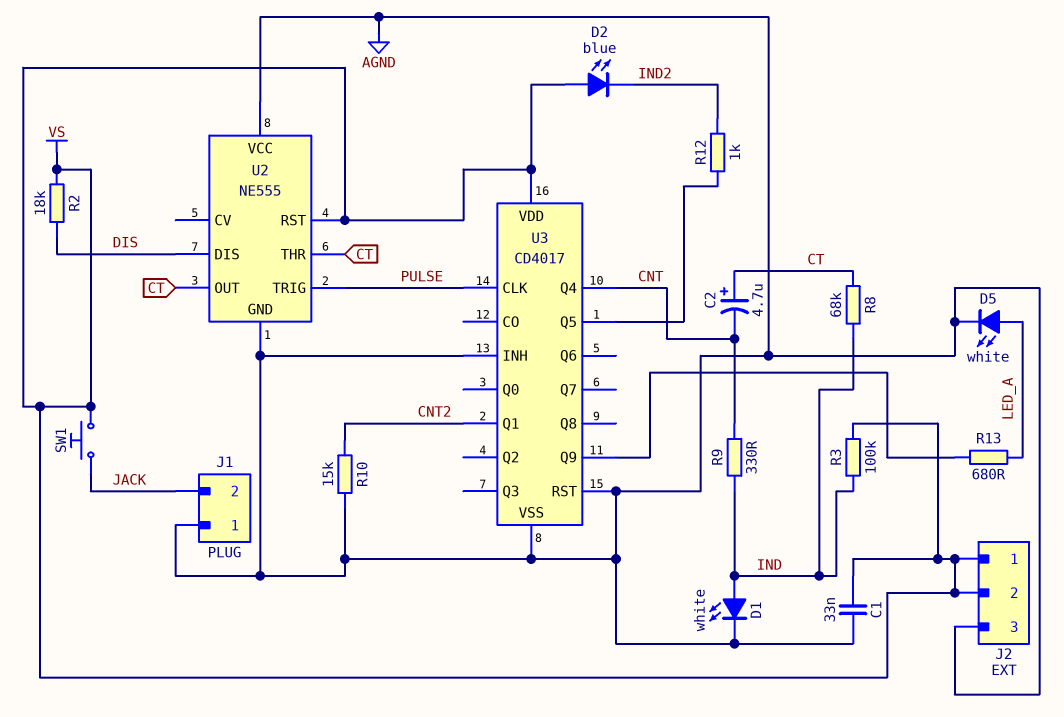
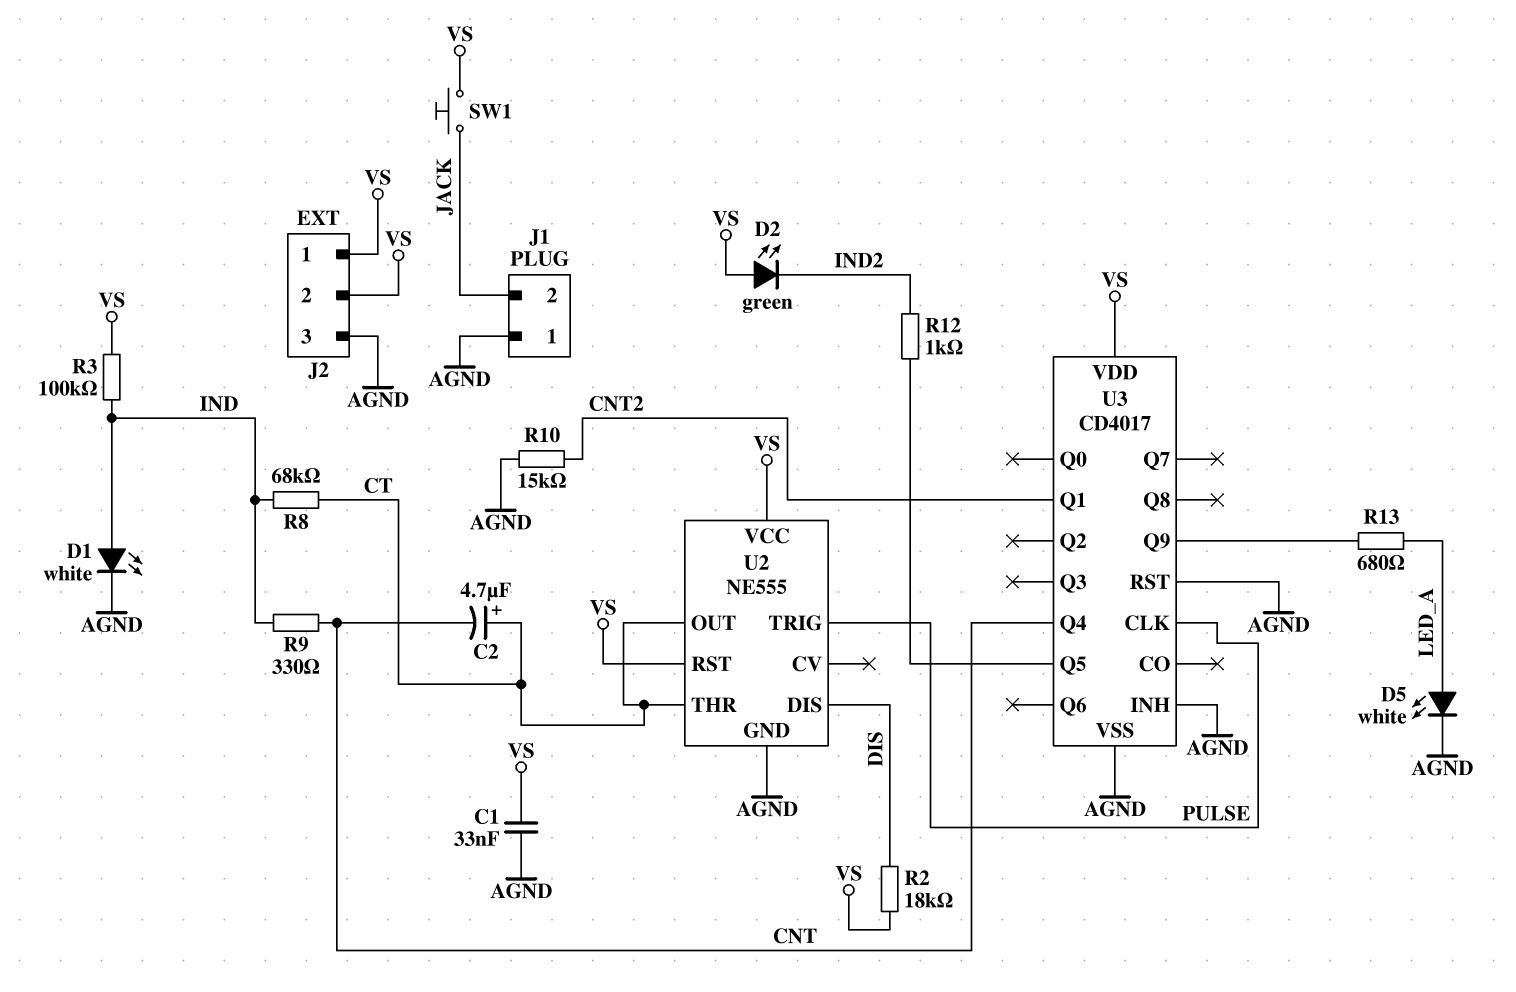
D2: LED blue (A VS, K IND2) -> LED green (A VS, K IND2)
U2 pin VCC: AGND -> VS

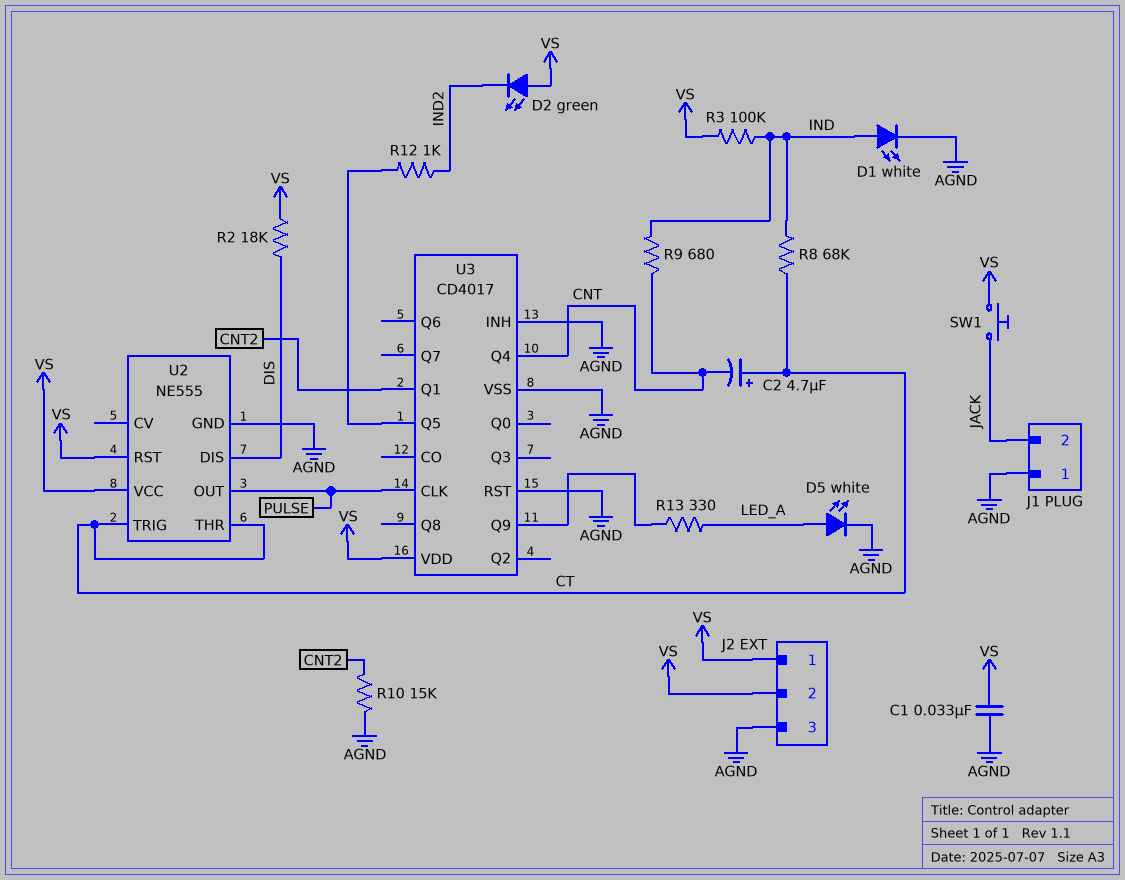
R9: 330 (CNT, IND) -> 680 (CNT, IND)
R13: 680 (LED_A, U3/Q9) -> 330 (LED_A, U3/Q9)
U2 pin OUT: CT -> PULSE
U2 pin TRIG: PULSE -> CT

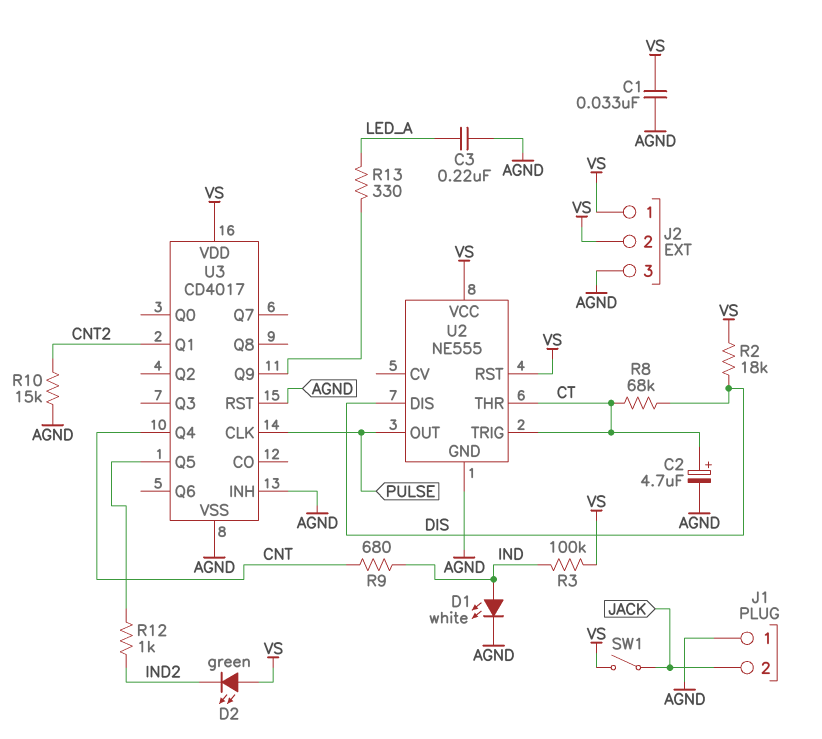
C2: 4.7uF (plus CT, minus CNT) -> 4.7uF (plus CT, minus AGND)
C3: none -> 220nF (AGND, LED_A)
D5: LED white (A LED_A, K AGND) -> none
R8: 68k (CT, IND) -> 68k (CT, DIS)
SW1: button (JACK, VS) -> switch (JACK, VS)

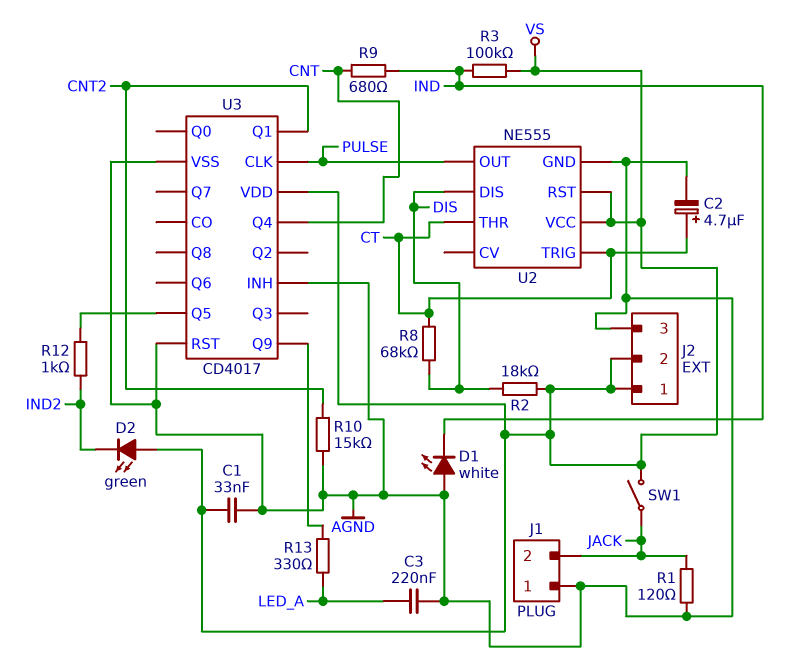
D1: LED white (A IND, K AGND) -> LED white (A AGND, K IND)
R1: none -> 120 (AGND, JACK)

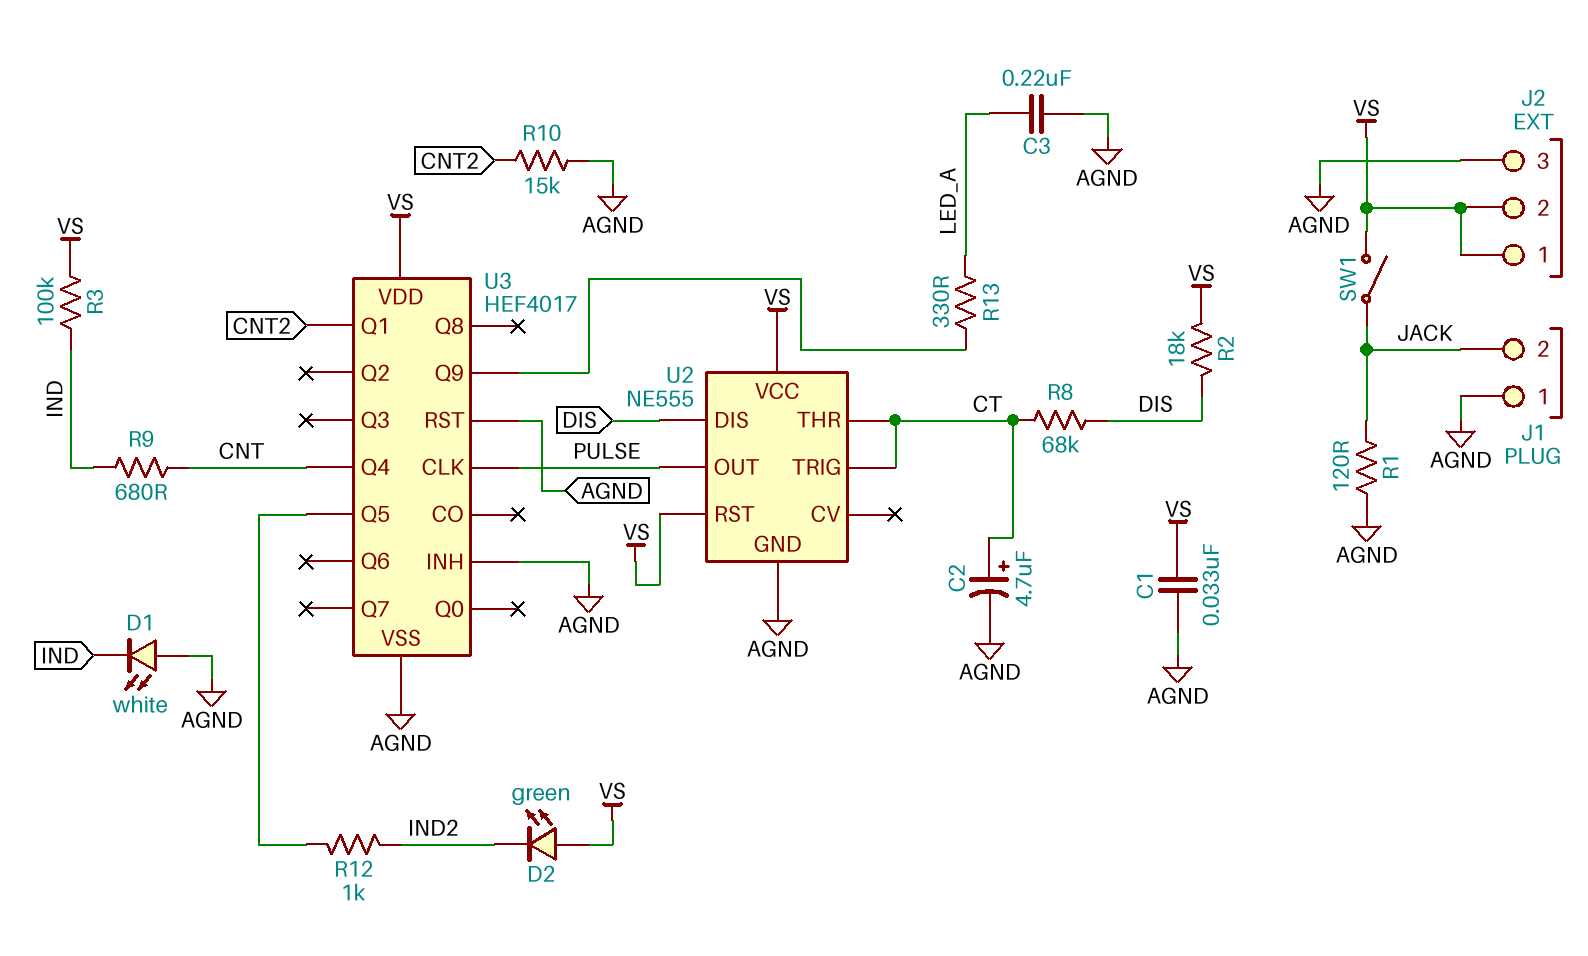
U3: CD4017 -> HEF4017

